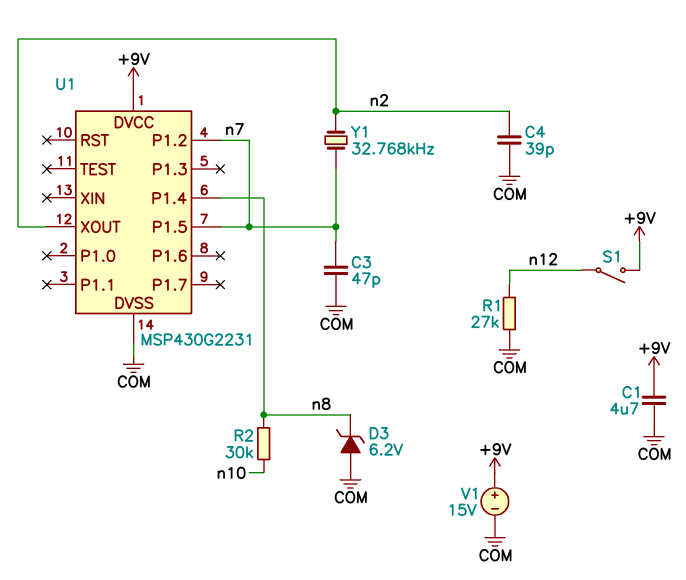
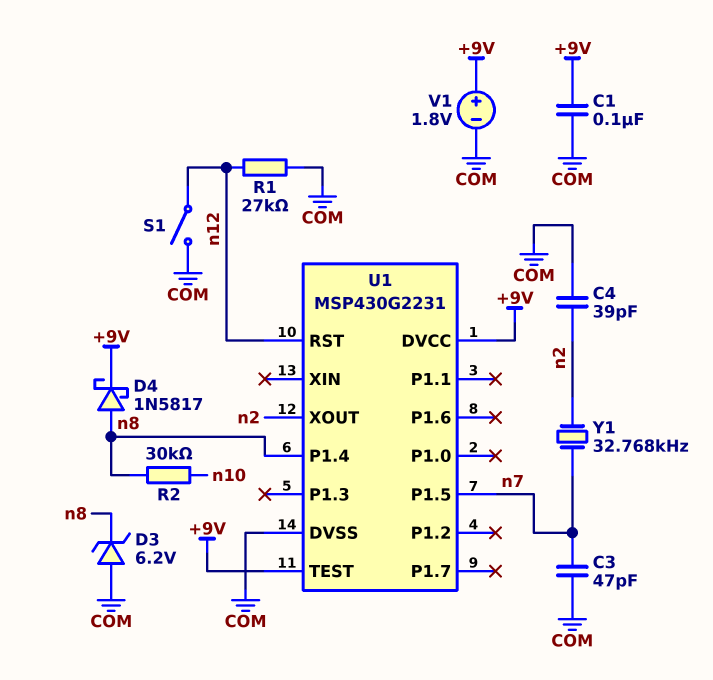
C1: 4.7uF (+9V, COM) -> 100nF (+9V, COM)
D4: none -> schottky 1N5817 (A n8, K +9V)
S1: switch (+9V, n12) -> switch (COM, n12)
U1 pin P1.2: n7 -> none
U1 pin RST: none -> n12
U1 pin TEST: none -> +9V
V1: 15V (plus +9V, minus COM) -> 1.8V (plus +9V, minus COM)

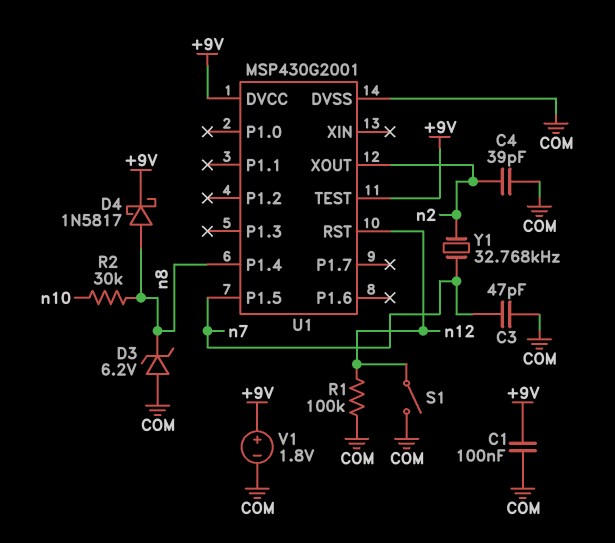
R1: 27k (COM, n12) -> 100k (COM, n12)
U1: MSP430G2231 -> MSP430G2001

